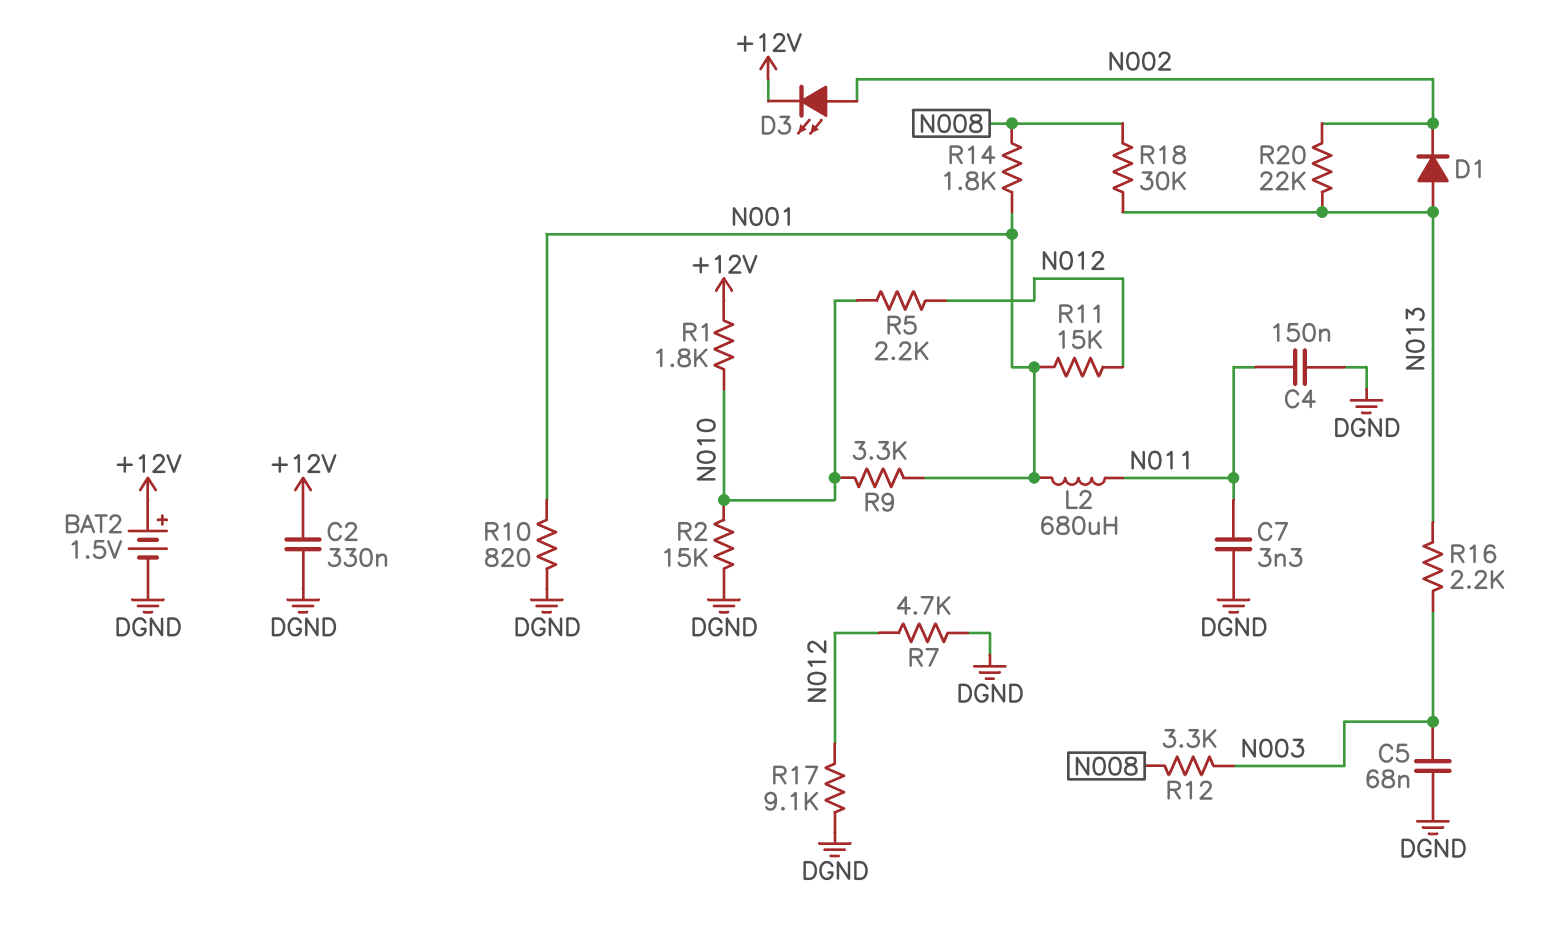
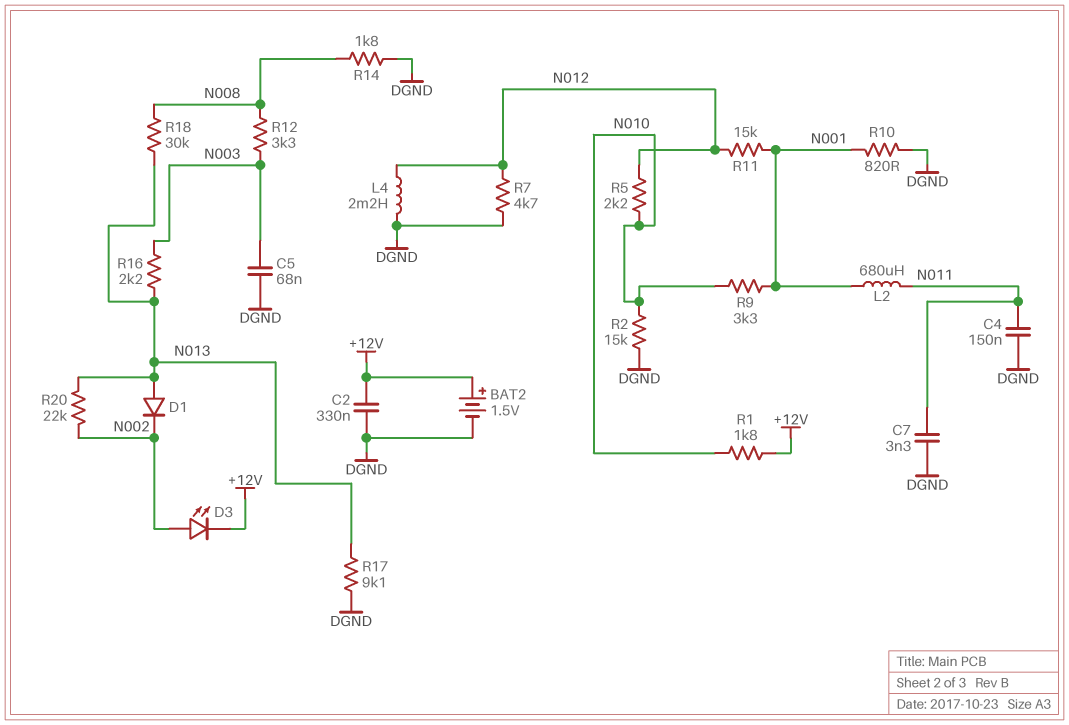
L4: none -> 2.2mH (DGND, N012)
R14: 1.8k (N001, N008) -> 1.8k (DGND, N008)
R17: 9.1k (DGND, N012) -> 9.1k (DGND, N013)

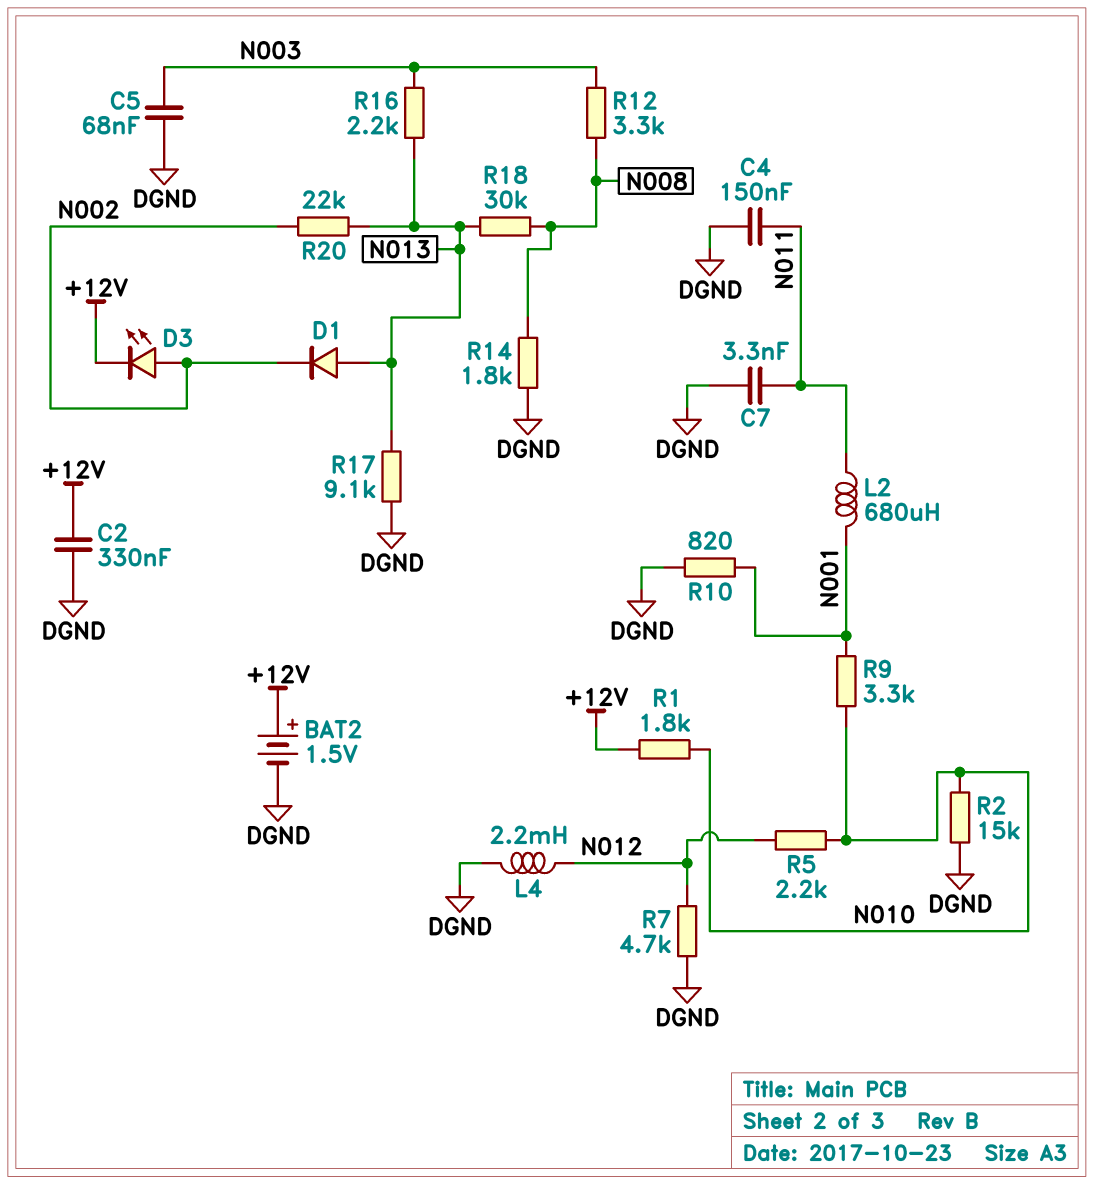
R11: 15k (N001, N012) -> none

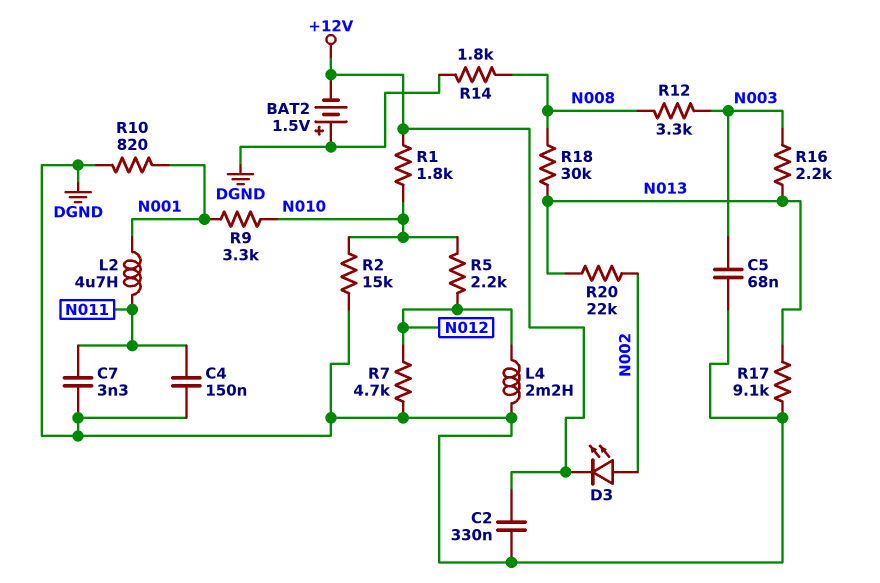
BAT2: 1.5V (plus +12V, minus DGND) -> 1.5V (plus DGND, minus +12V)
D1: diode (A N013, K N002) -> none
L2: 680uH (N001, N011) -> 4.7uH (N001, N011)

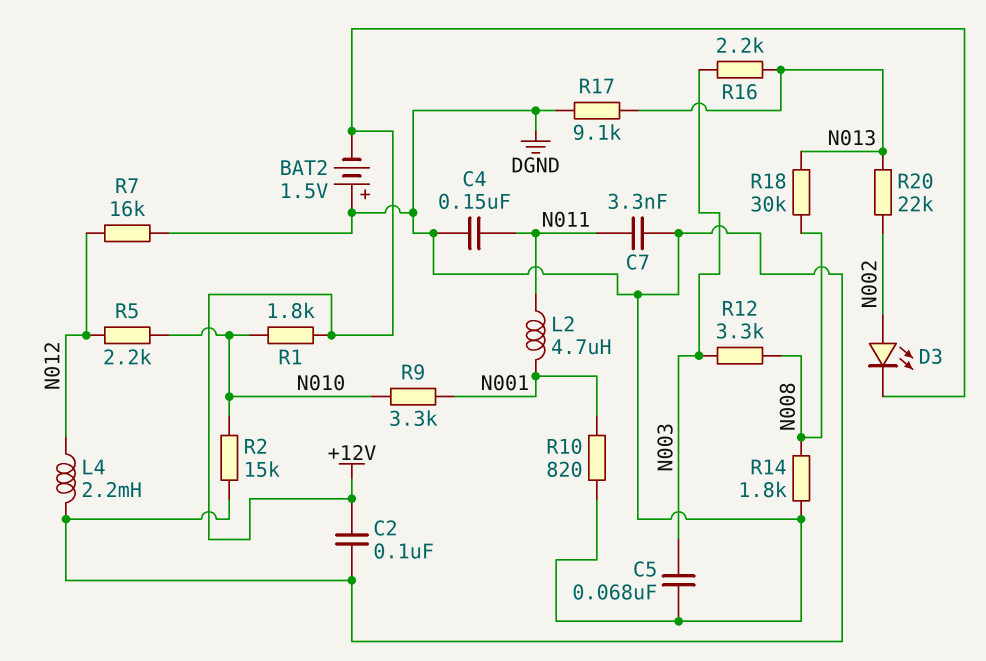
C2: 330nF (+12V, DGND) -> 100nF (+12V, DGND)
R7: 4.7k (DGND, N012) -> 16k (DGND, N012)

